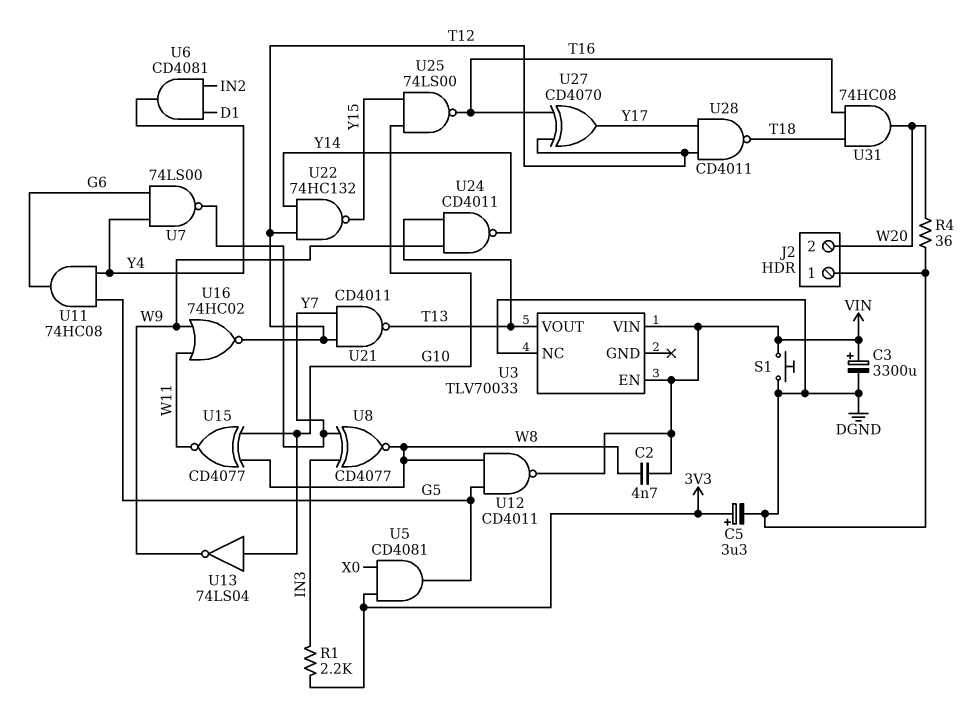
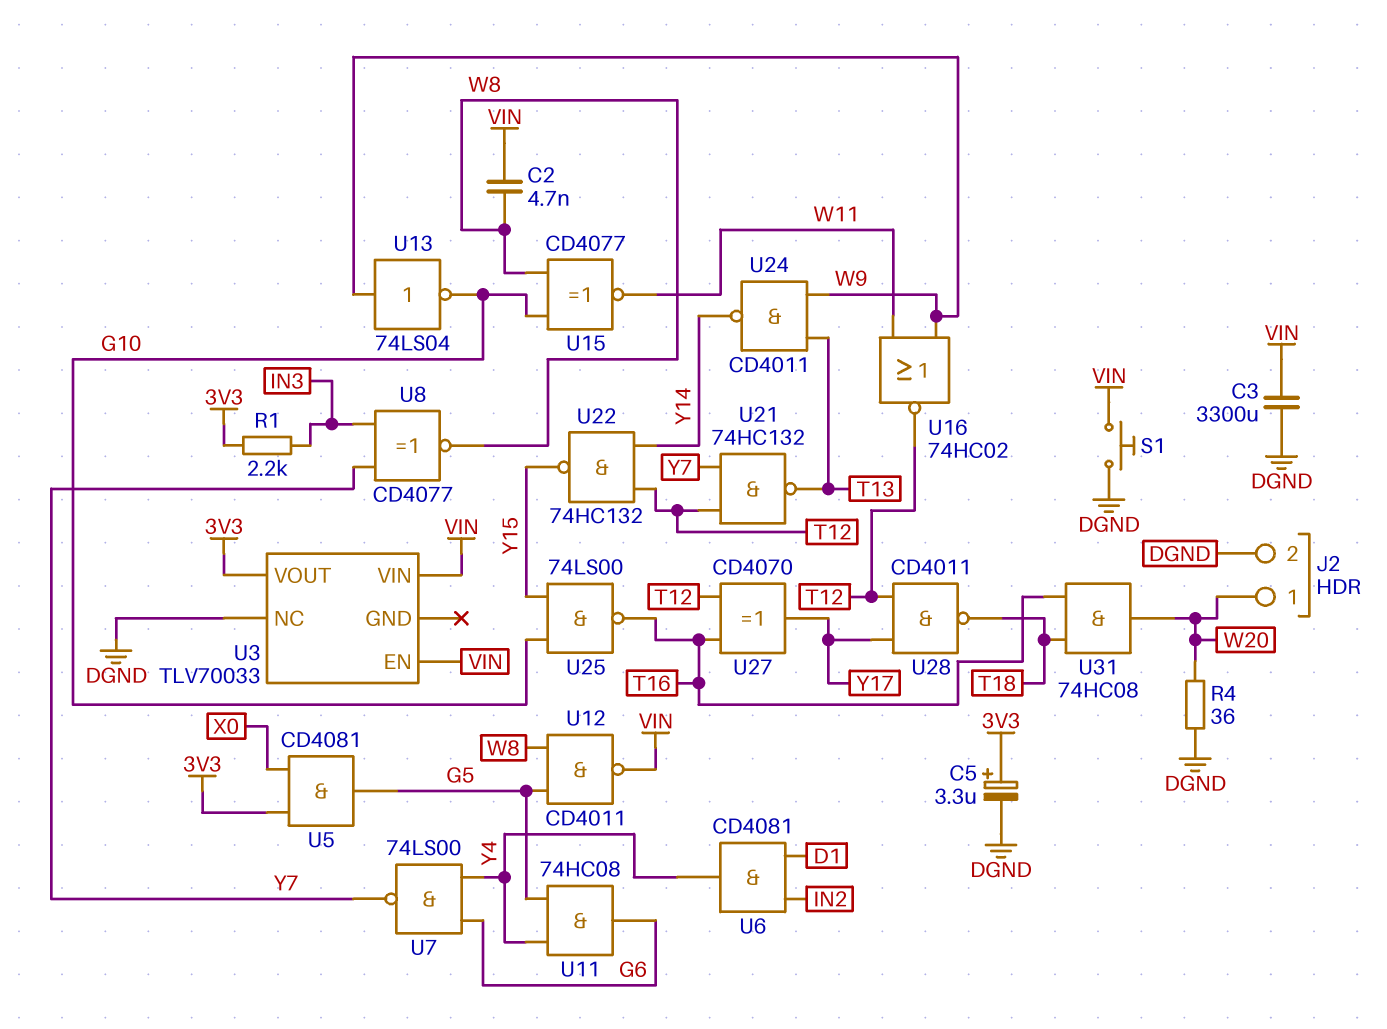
C3: 3300uF (plus VIN, minus DGND) -> 3300uF (DGND, VIN)
J2 pin 1: DGND -> W20
J2 pin 2: W20 -> DGND
U3 pin VOUT: T13 -> 3V3
U13: NOT 74LS04 (in G10, out W9) -> NOT 74LS04 (in W9, out G10)
U21: NAND CD4011 (in T12, in Y7, out T13) -> NAND 74HC132 (in T12, in Y7, out T13)

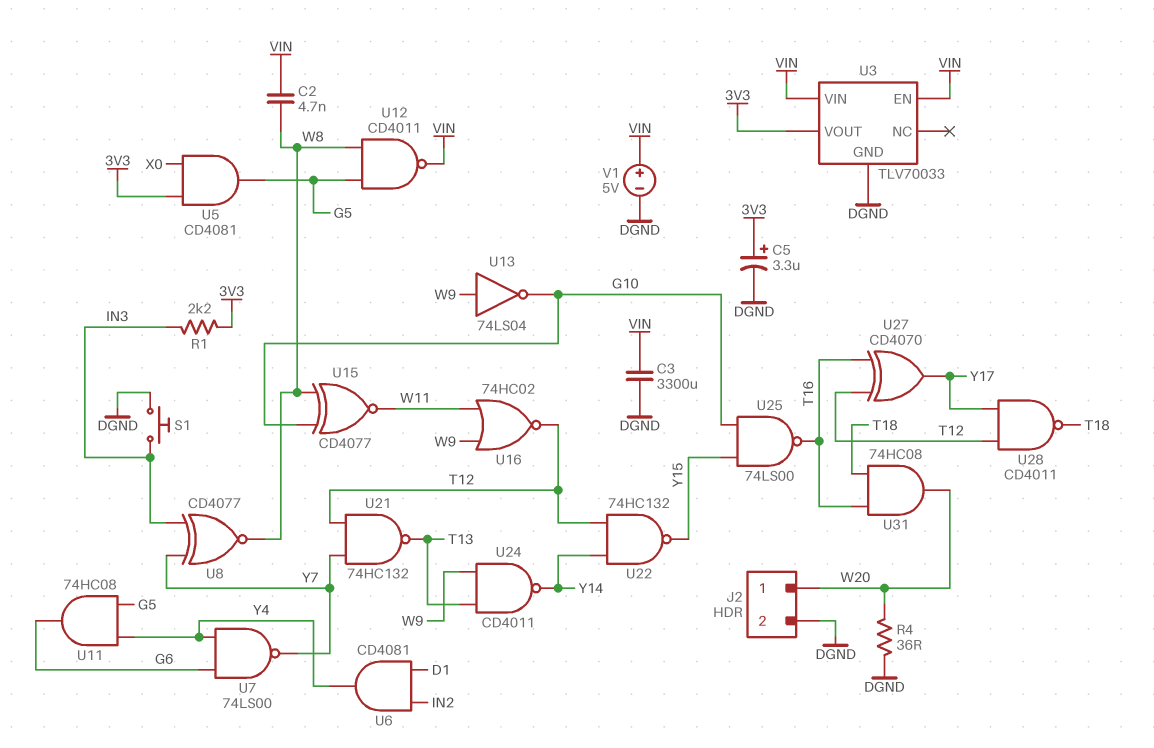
S1: button (DGND, VIN) -> button (DGND, IN3)
U3 pin GND: none -> DGND
U3 pin NC: DGND -> none
V1: none -> 5V (plus VIN, minus DGND)

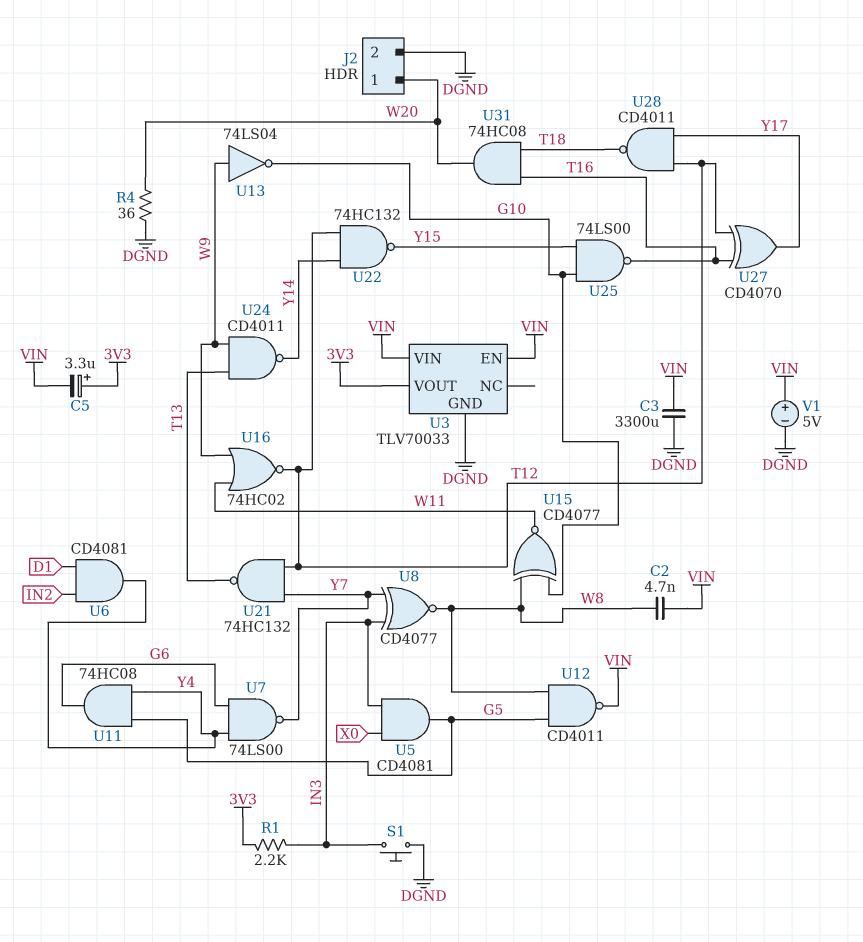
C5: 3.3uF (plus 3V3, minus DGND) -> 3.3uF (plus 3V3, minus VIN)
U5: AND CD4081 (in 3V3, in X0, out G5) -> AND CD4081 (in IN3, in X0, out G5)

